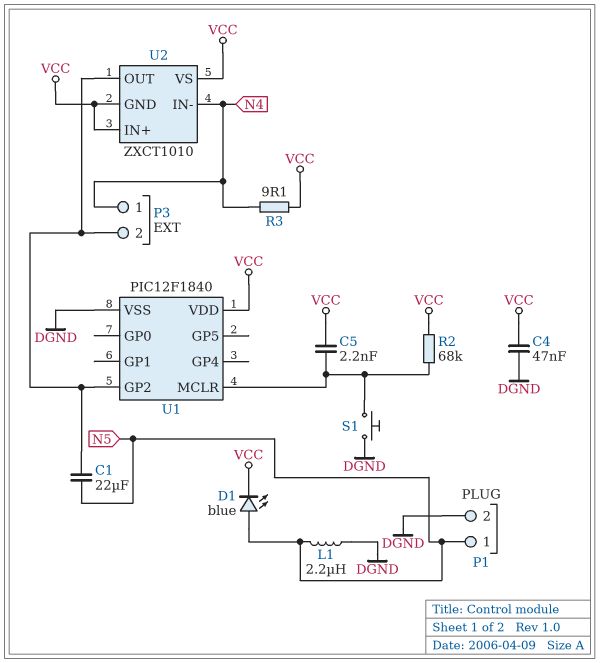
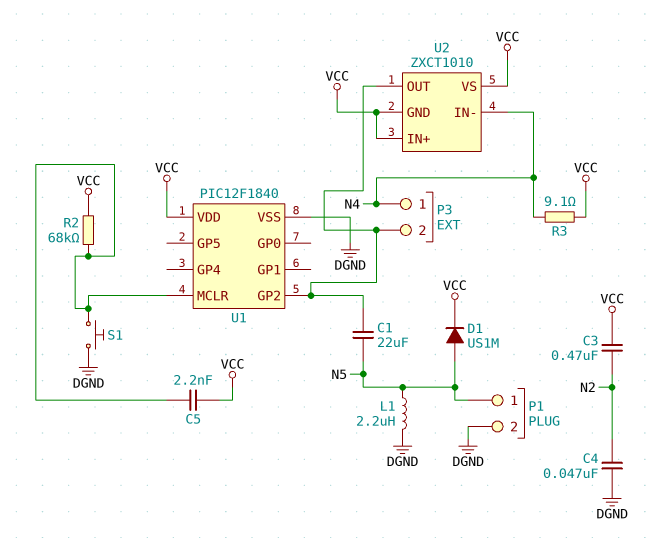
C3: none -> 470nF (N2, VCC)
C4: 47nF (DGND, VCC) -> 47nF (DGND, N2)
D1: LED blue (A N5, K VCC) -> diode US1M (A N5, K VCC)

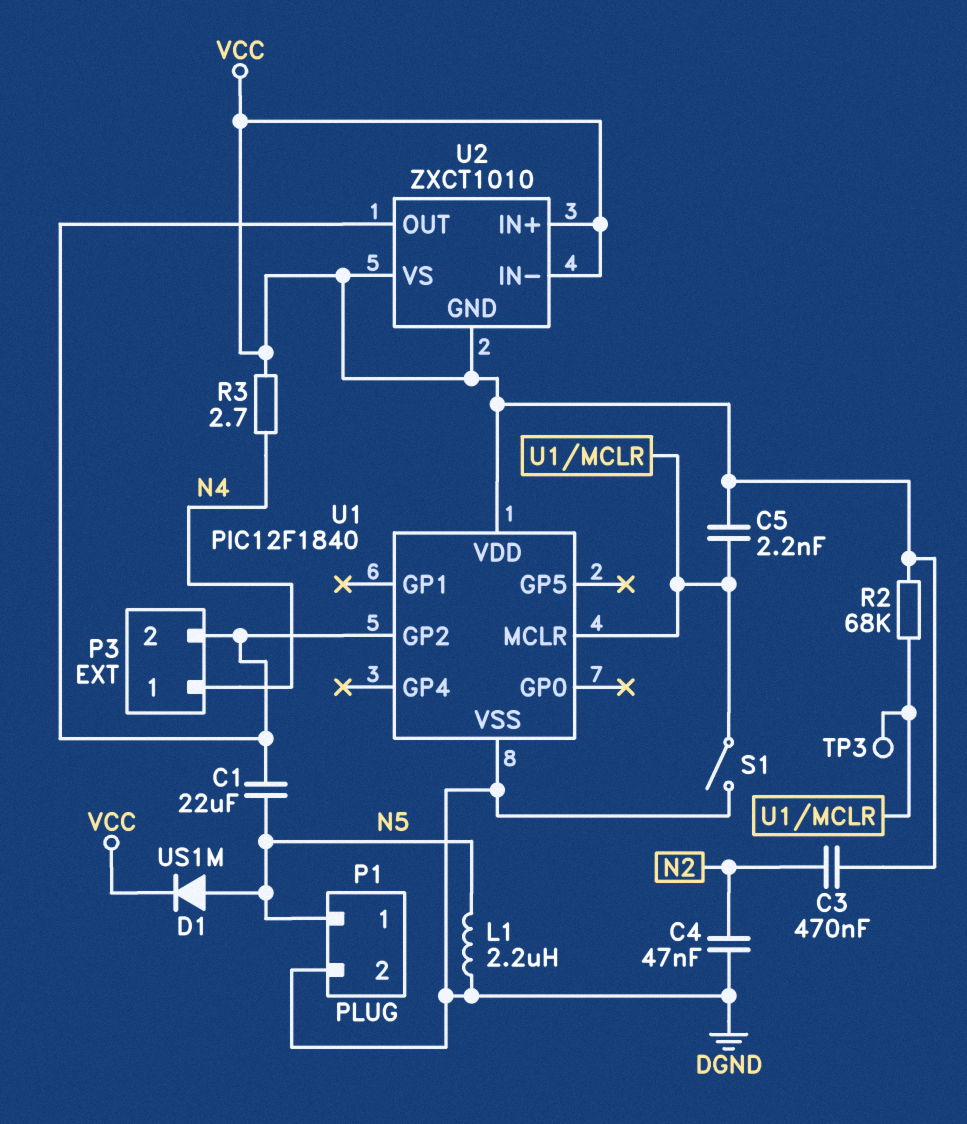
R3: 9.1 (N4, VCC) -> 2.7 (N4, VCC)
S1: button (DGND, U1/MCLR) -> switch (DGND, U1/MCLR)
TP3: none -> test point (U1/MCLR)
U2 pin IN-: N4 -> VCC

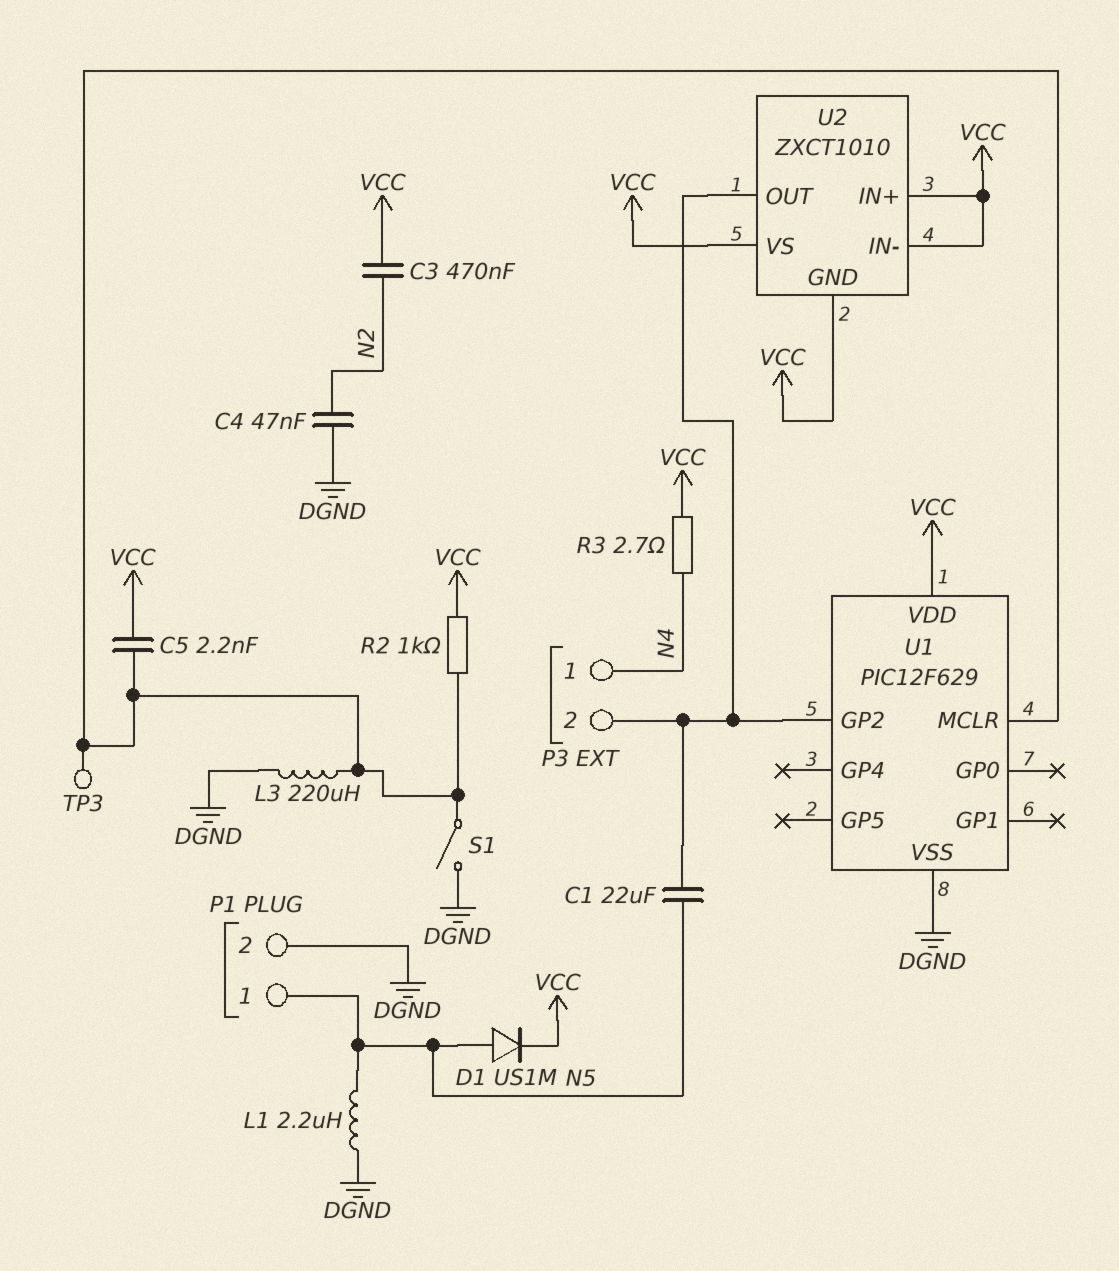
L3: none -> 220uH (DGND, U1/MCLR)
R2: 68k (U1/MCLR, VCC) -> 1k (U1/MCLR, VCC)
U1: PIC12F1840 -> PIC12F629

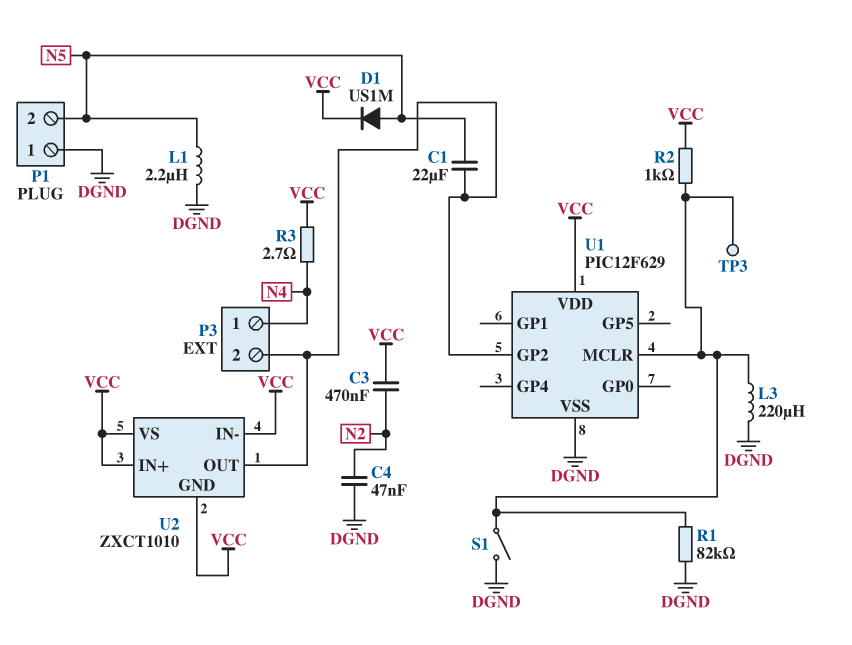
C5: 2.2nF (U1/MCLR, VCC) -> none
P1 pin 1: N5 -> DGND
P1 pin 2: DGND -> N5
R1: none -> 82k (DGND, U1/MCLR)

